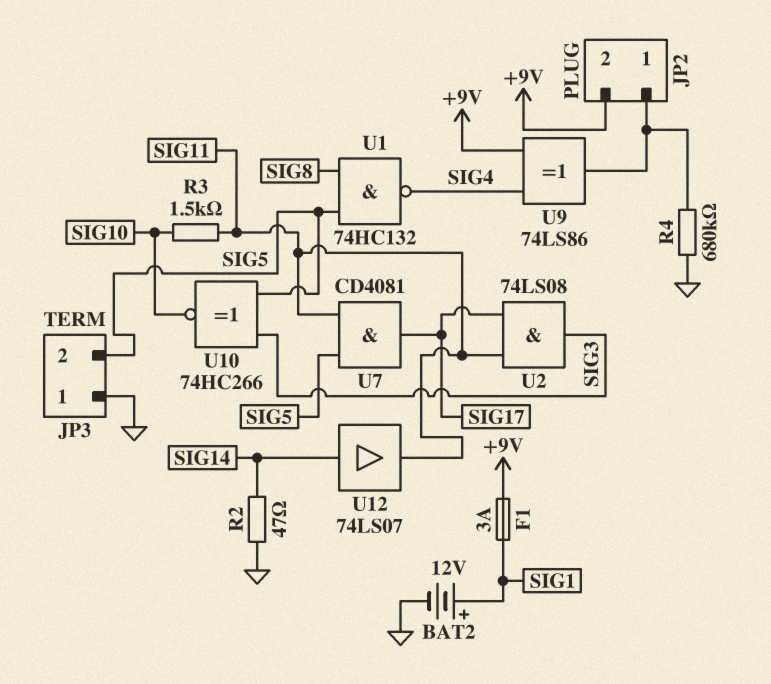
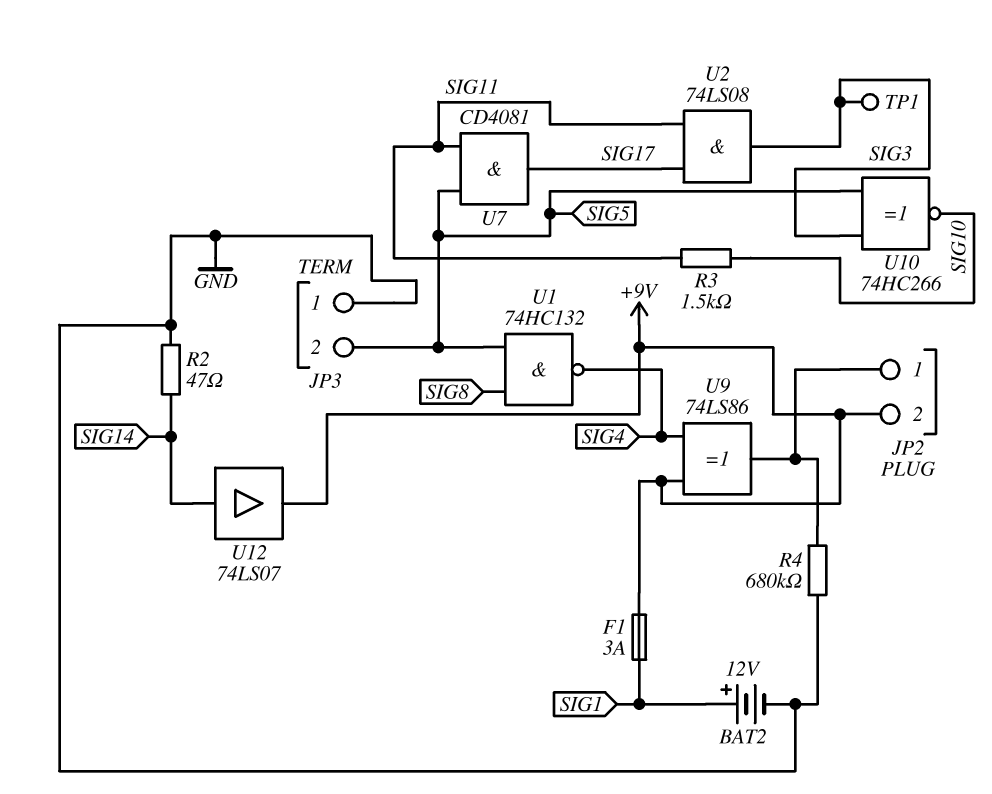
TP1: none -> test point (SIG3)
U12: buffer 74LS07 (in SIG14, out SIG11) -> buffer 74LS07 (in SIG14, out +9V)

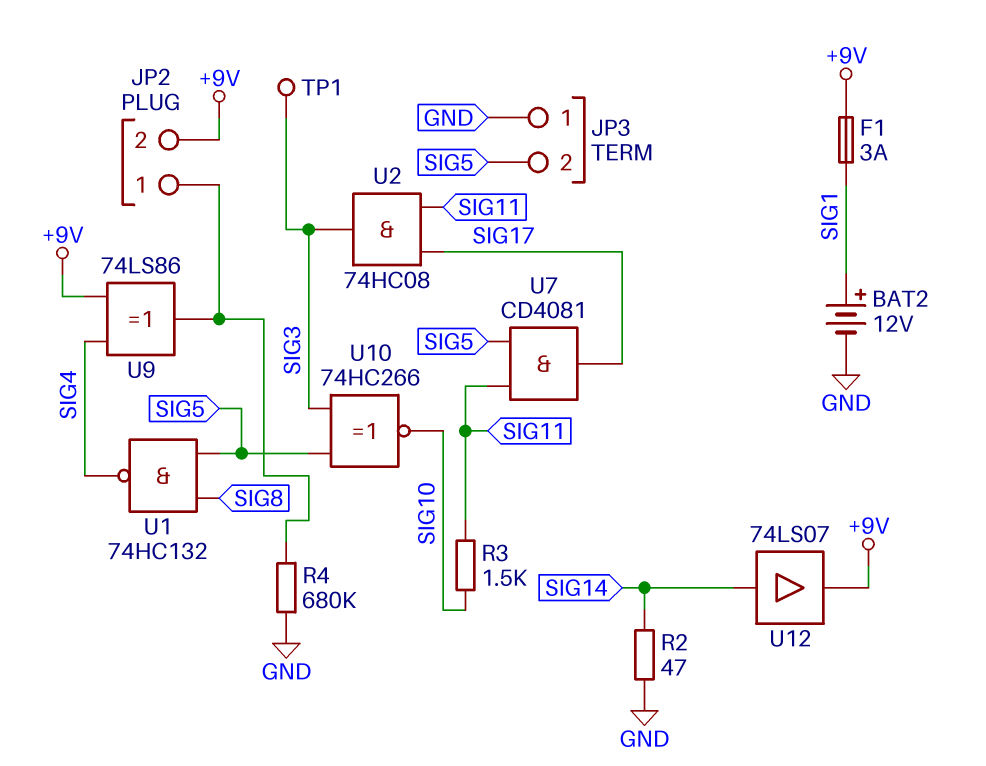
U2: AND 74LS08 (in SIG11, in SIG17, out SIG3) -> AND 74HC08 (in SIG11, in SIG17, out SIG3)

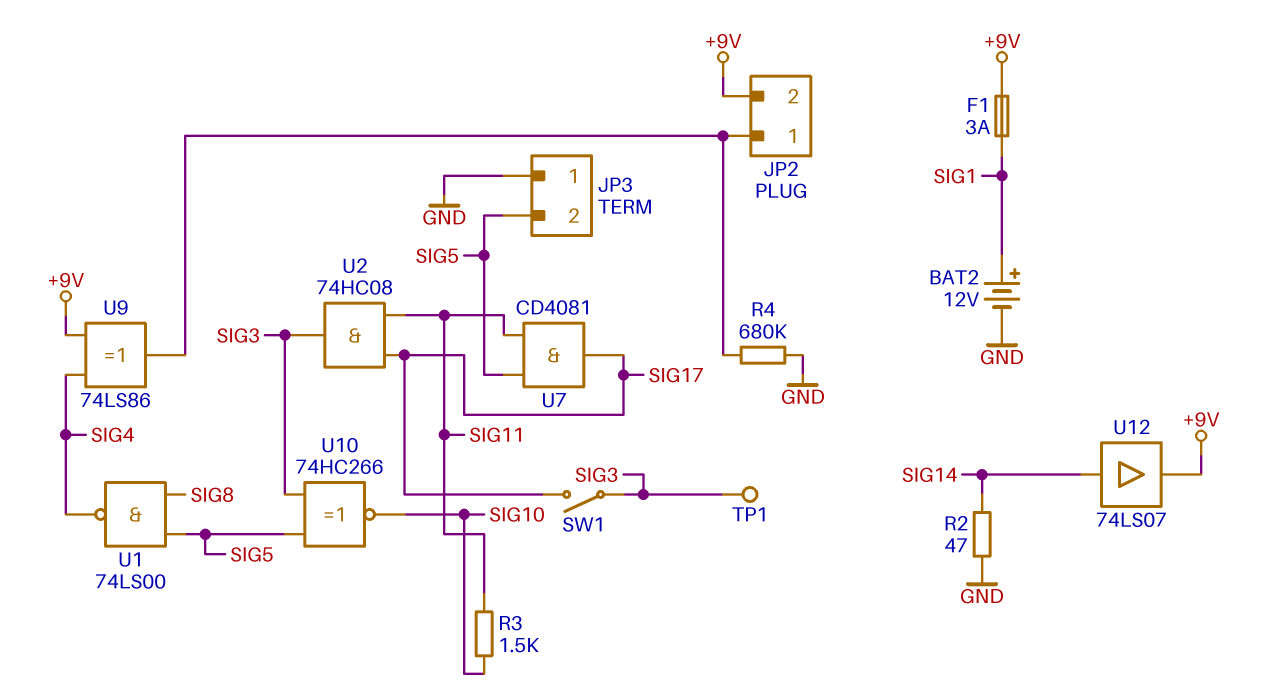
SW1: none -> switch (SIG3, SIG17)
U1: NAND 74HC132 (in SIG5, in SIG8, out SIG4) -> NAND 74LS00 (in SIG5, in SIG8, out SIG4)

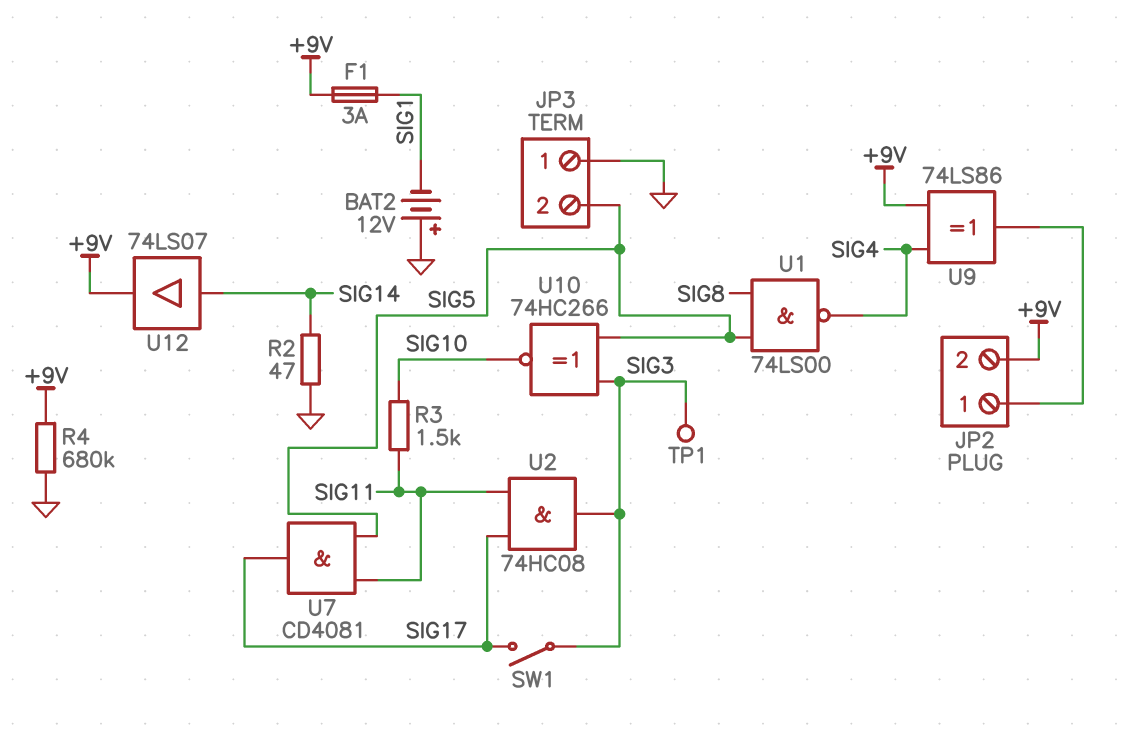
BAT2: 12V (plus SIG1, minus GND) -> 12V (plus GND, minus SIG1)
R4: 680k (GND, JP2/1) -> 680k (+9V, GND)

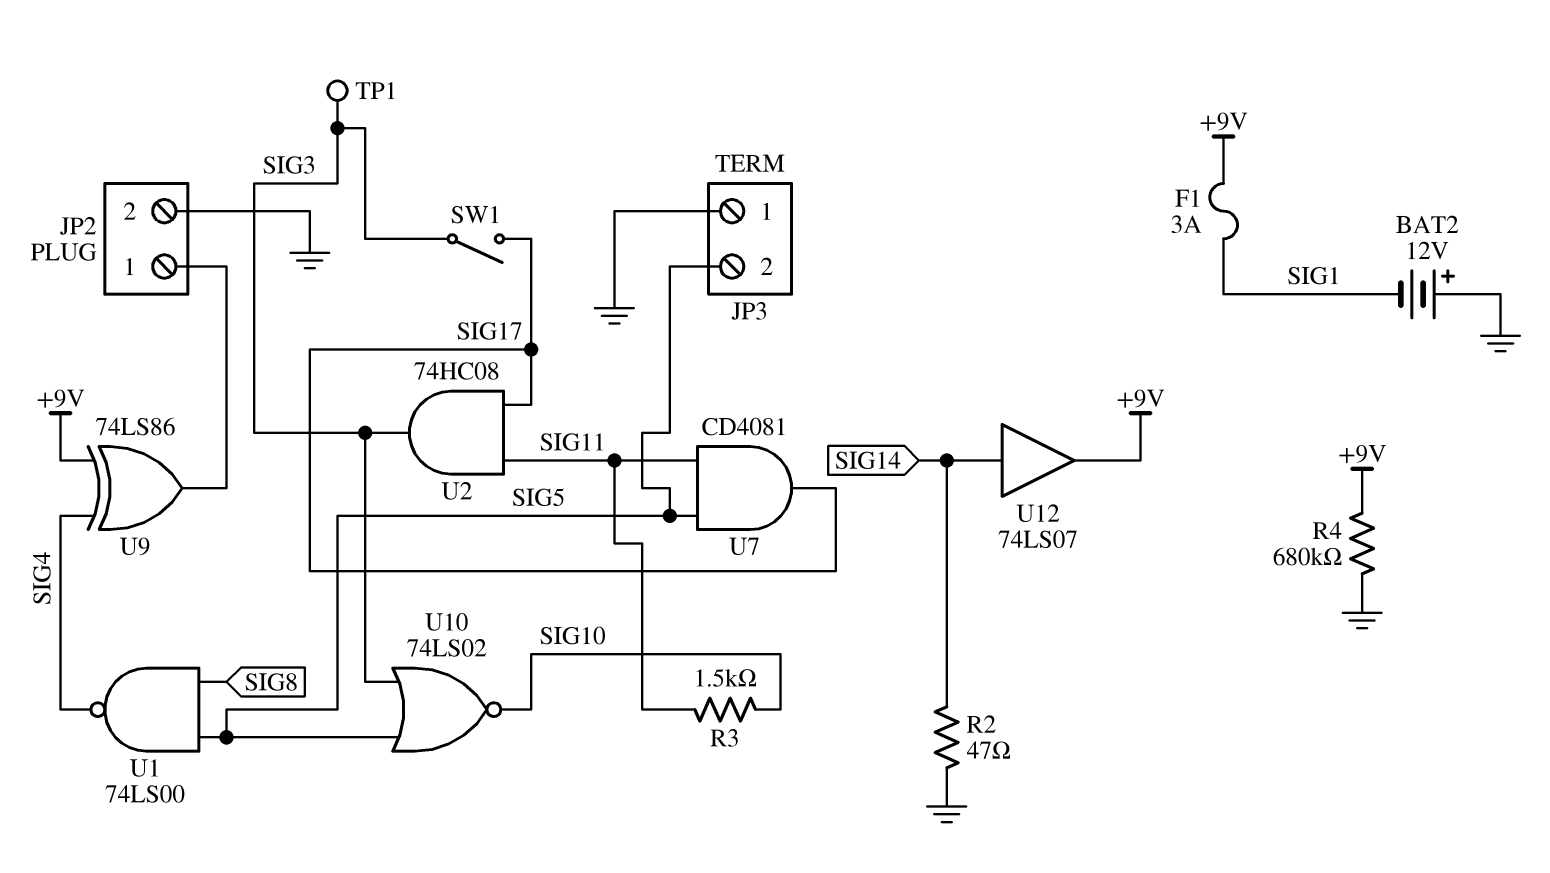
JP2 pin 2: +9V -> GND
U10: XNOR 74HC266 (in SIG3, in SIG5, out SIG10) -> NOR 74LS02 (in SIG3, in SIG5, out SIG10)

